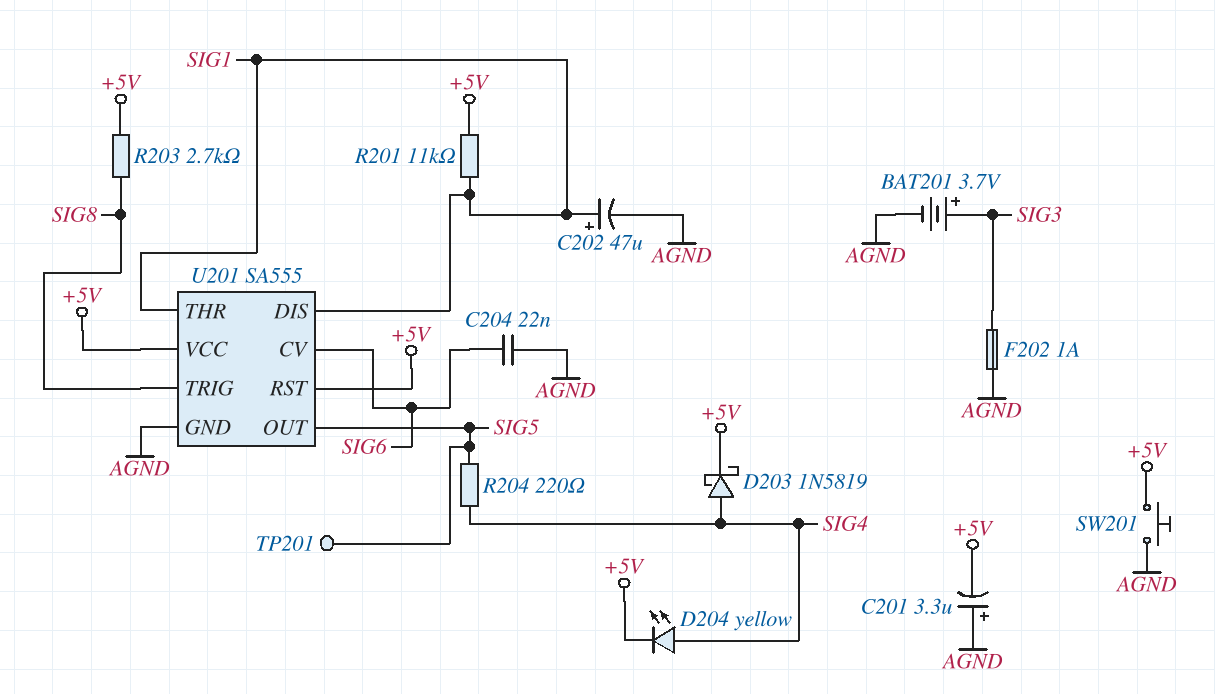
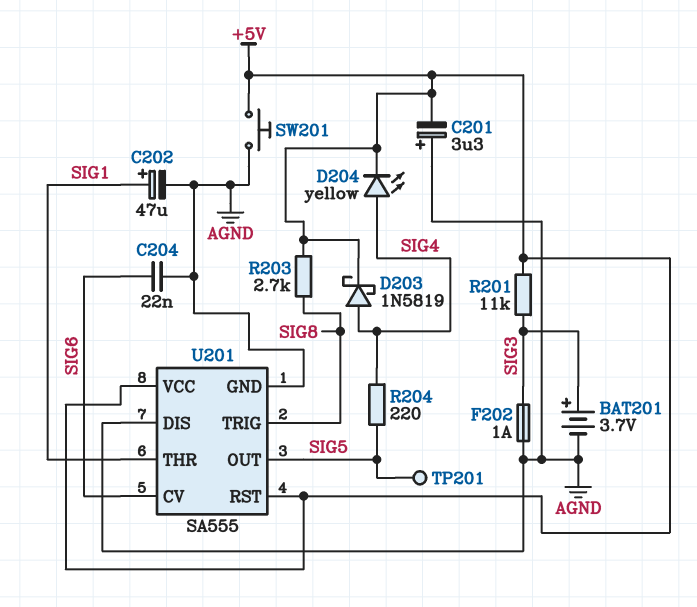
R201: 11k (+5V, SIG1) -> 11k (+5V, SIG3)
U201 pin DIS: SIG1 -> AGND

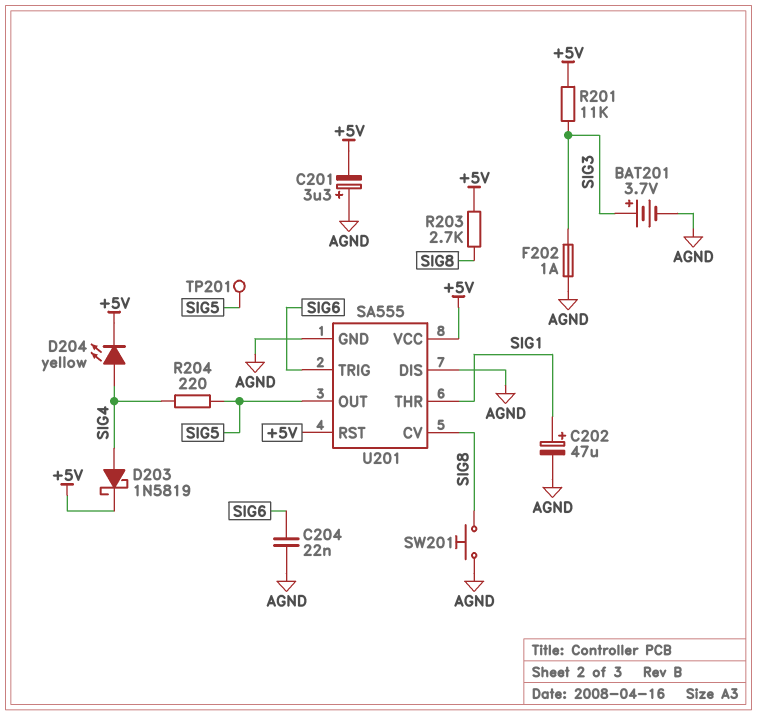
SW201: button (+5V, AGND) -> button (AGND, SIG8)
U201 pin CV: SIG6 -> SIG8
U201 pin TRIG: SIG8 -> SIG6

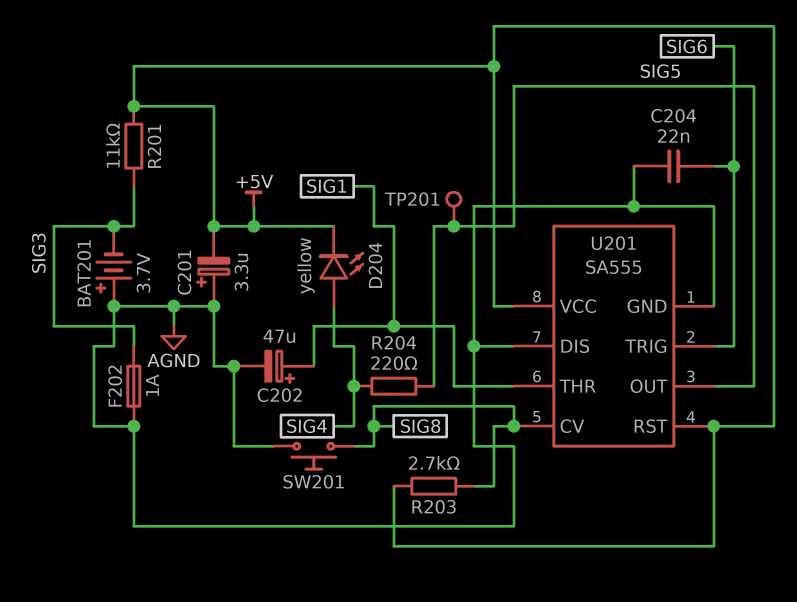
BAT201: 3.7V (plus SIG3, minus AGND) -> 3.7V (plus AGND, minus SIG3)
D203: schottky 1N5819 (A SIG4, K +5V) -> none

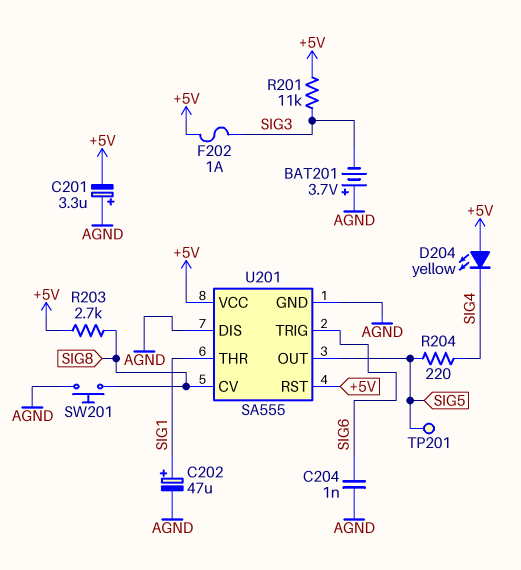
C204: 22nF (AGND, SIG6) -> 1nF (AGND, SIG6)
D204: LED yellow (A SIG4, K +5V) -> LED yellow (A +5V, K SIG4)
F202: 1A (AGND, SIG3) -> 1A (+5V, SIG3)

